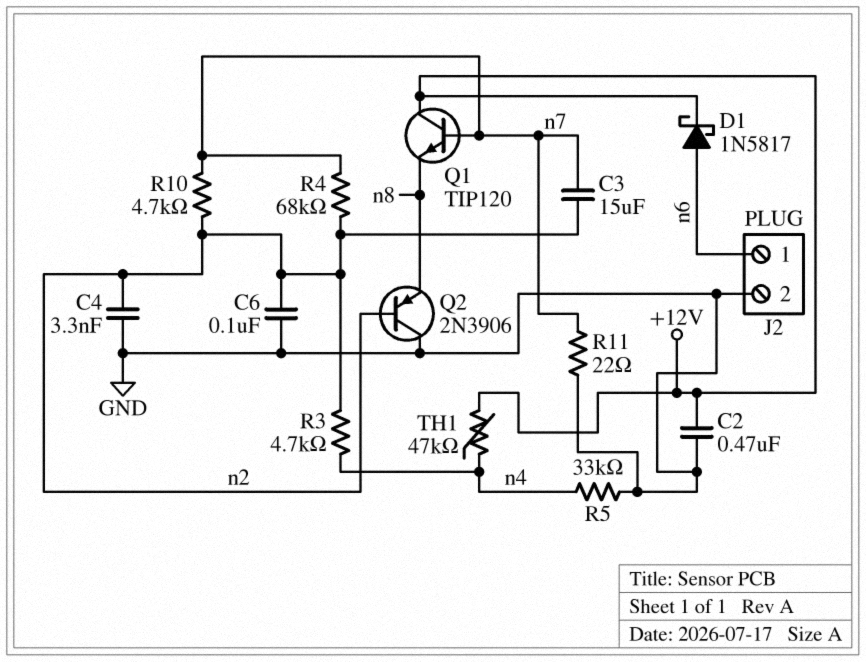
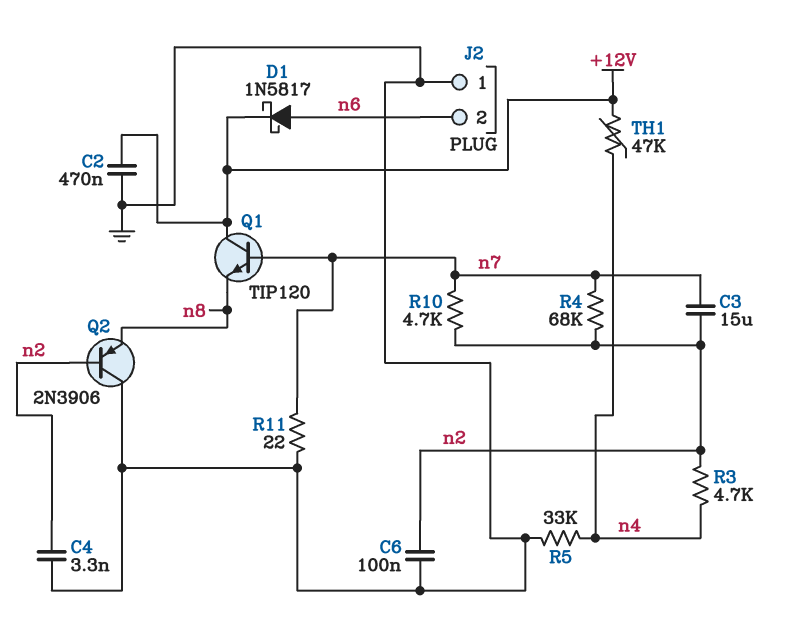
J2 pin 1: n6 -> GND
J2 pin 2: GND -> n6

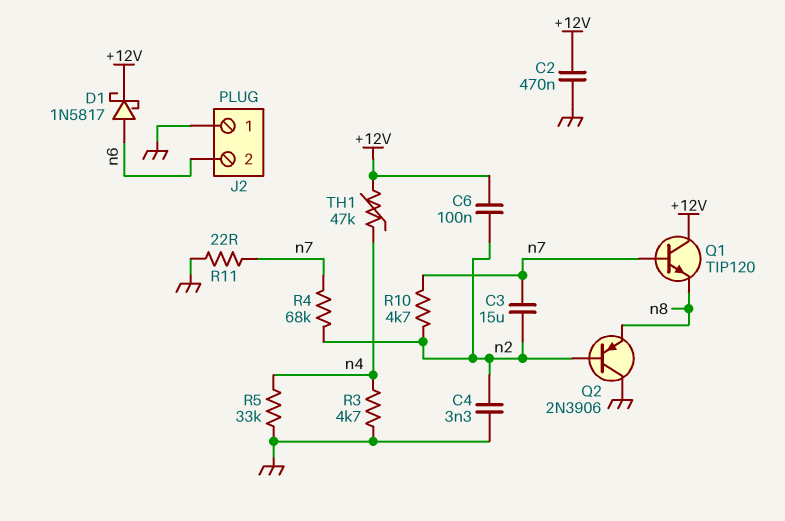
C6: 100nF (GND, n2) -> 100nF (+12V, n2)
R3: 4.7k (n2, n4) -> 4.7k (GND, n4)

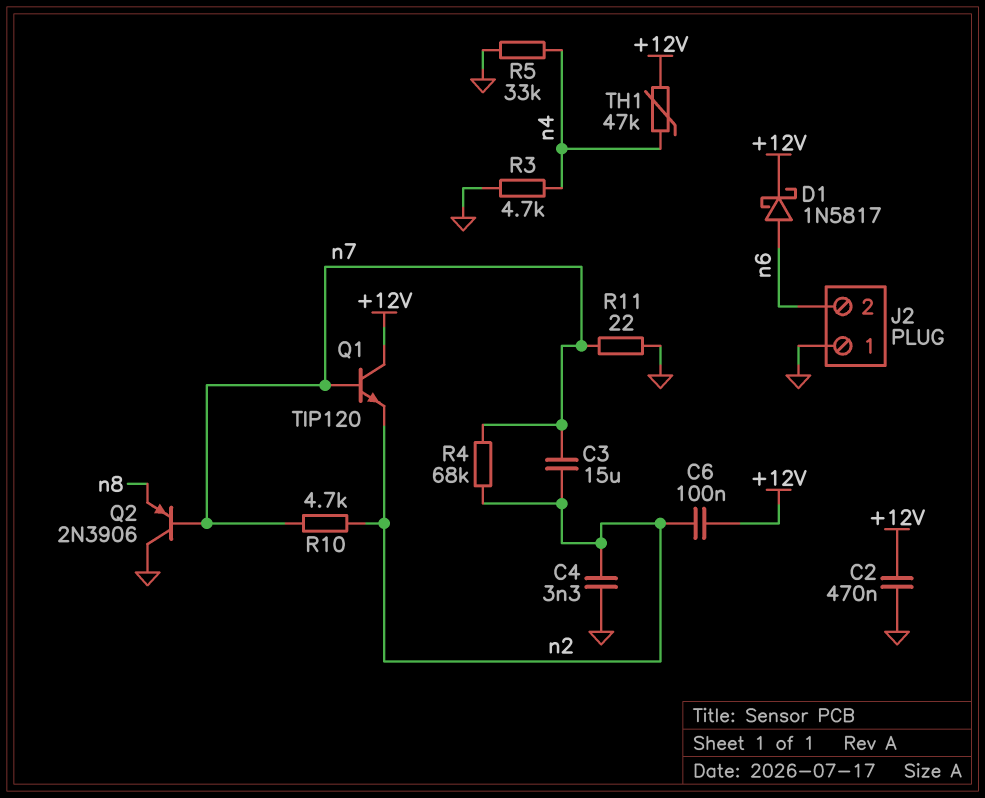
Q1: NPN TIP120 (B n7, C +12V, E n8) -> NPN TIP120 (B n7, C +12V, E n2)
Q2: PNP 2N3906 (B n2, C GND, E n8) -> PNP 2N3906 (B n7, C GND, E n8)

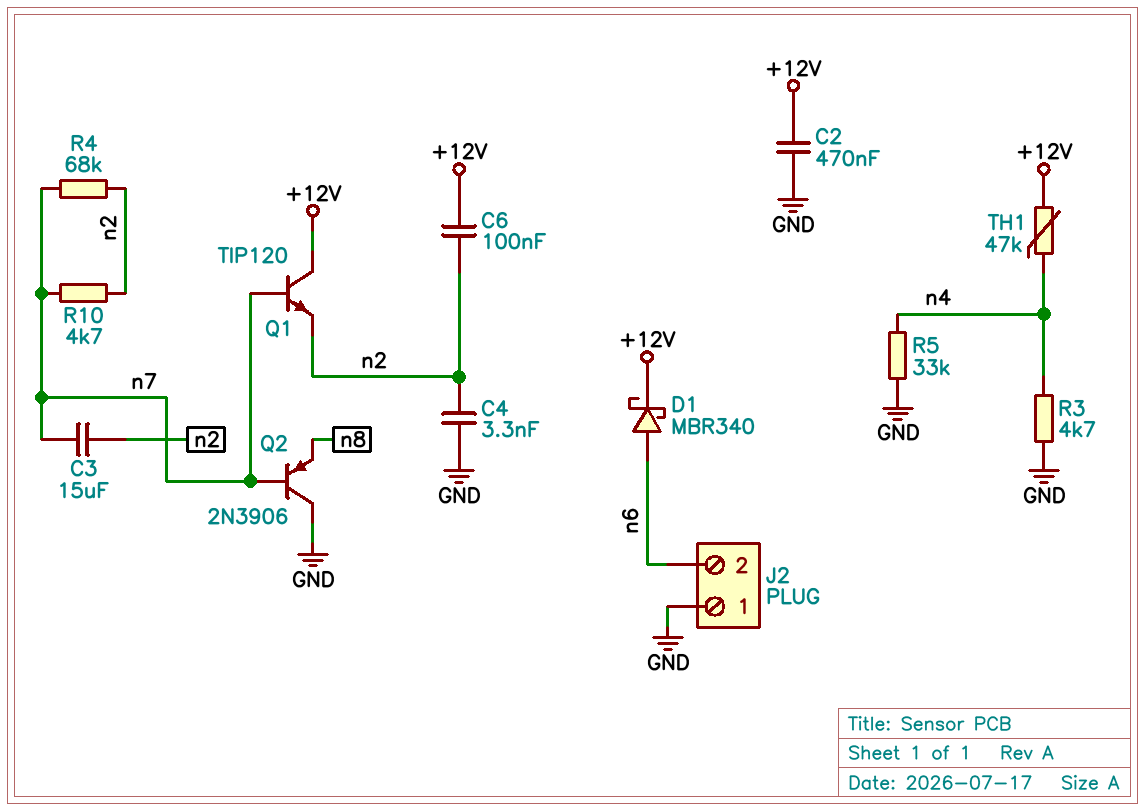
D1: schottky 1N5817 (A n6, K +12V) -> schottky MBR340 (A n6, K +12V)
R11: 22 (GND, n7) -> none

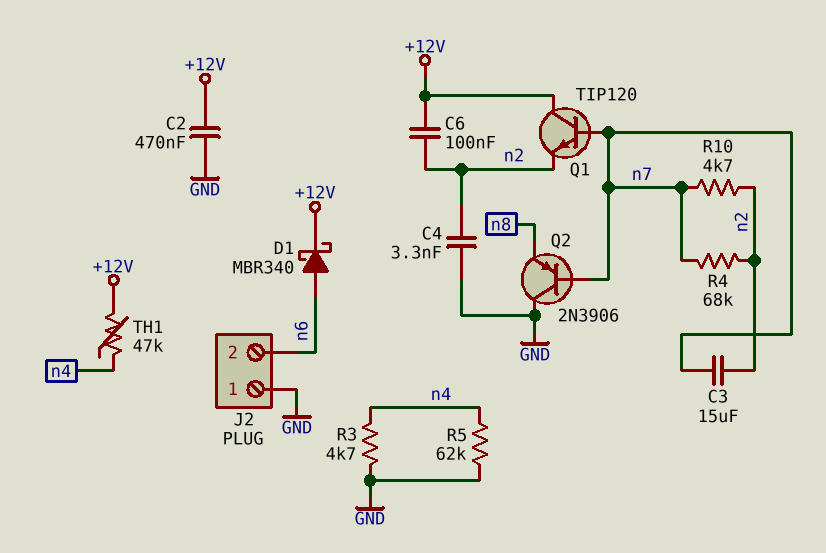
R5: 33k (GND, n4) -> 62k (GND, n4)

